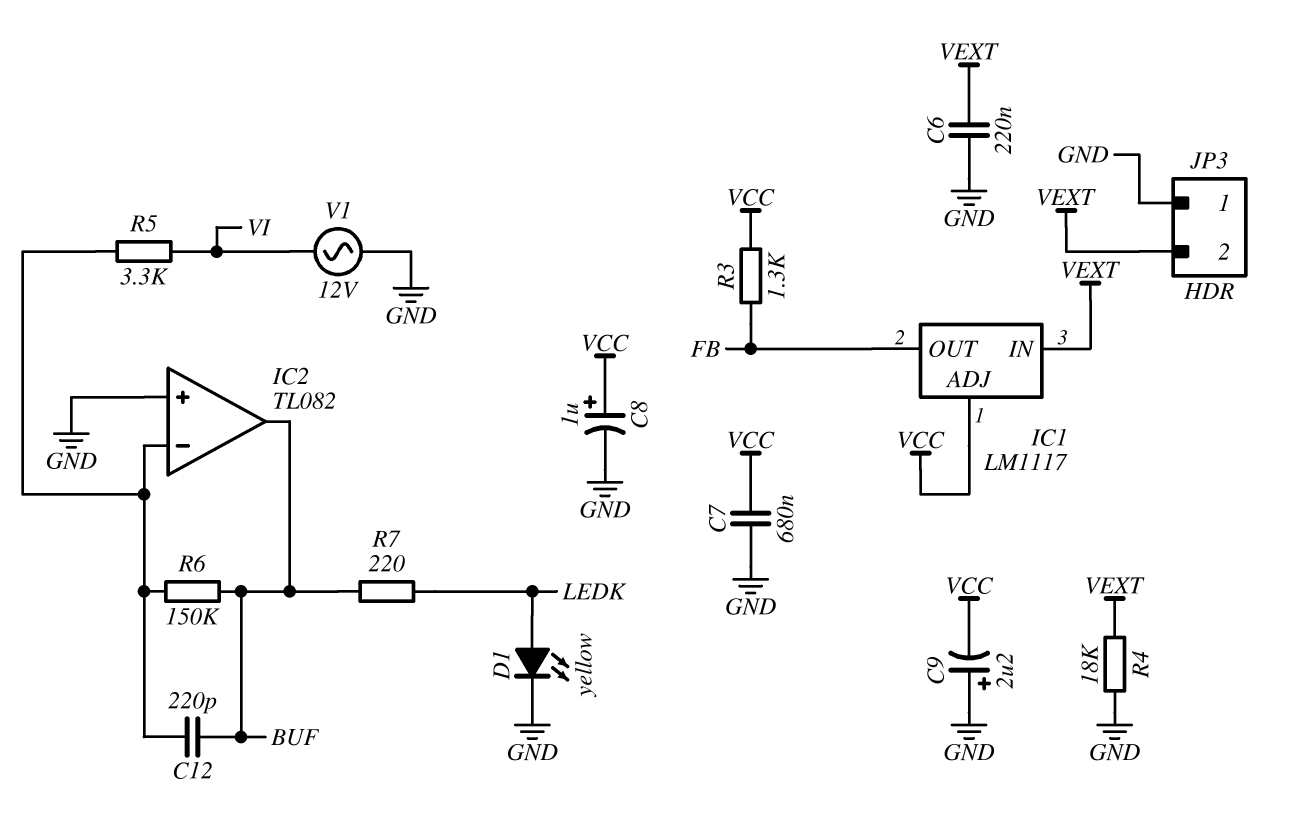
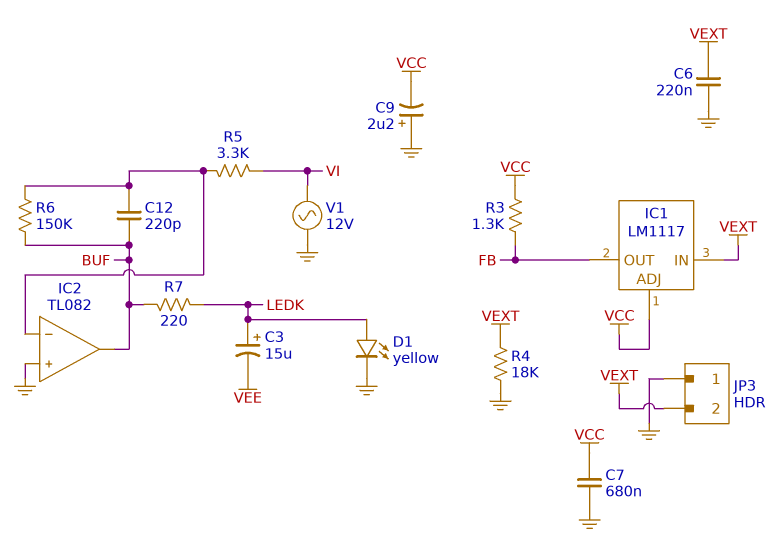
C3: none -> 15uF (plus LEDK, minus VEE)
C8: 1uF (plus VCC, minus GND) -> none

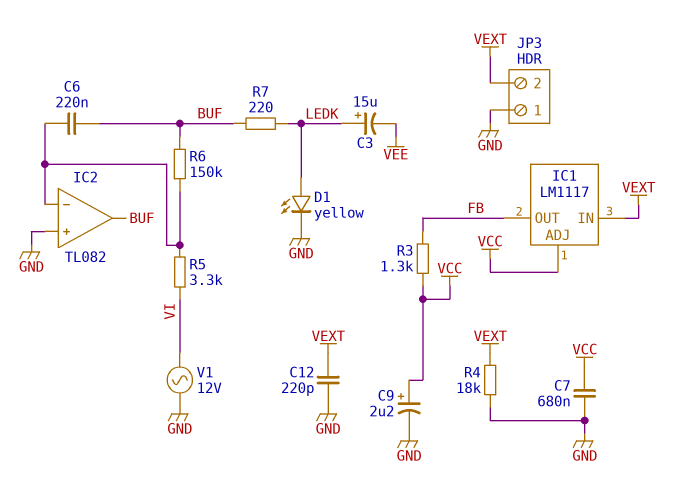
C6: 220nF (GND, VEXT) -> 220nF (BUF, IC2/in-)
C9: 2.2uF (plus GND, minus VCC) -> 2.2uF (plus VCC, minus GND)
C12: 220pF (BUF, IC2/in-) -> 220pF (GND, VEXT)

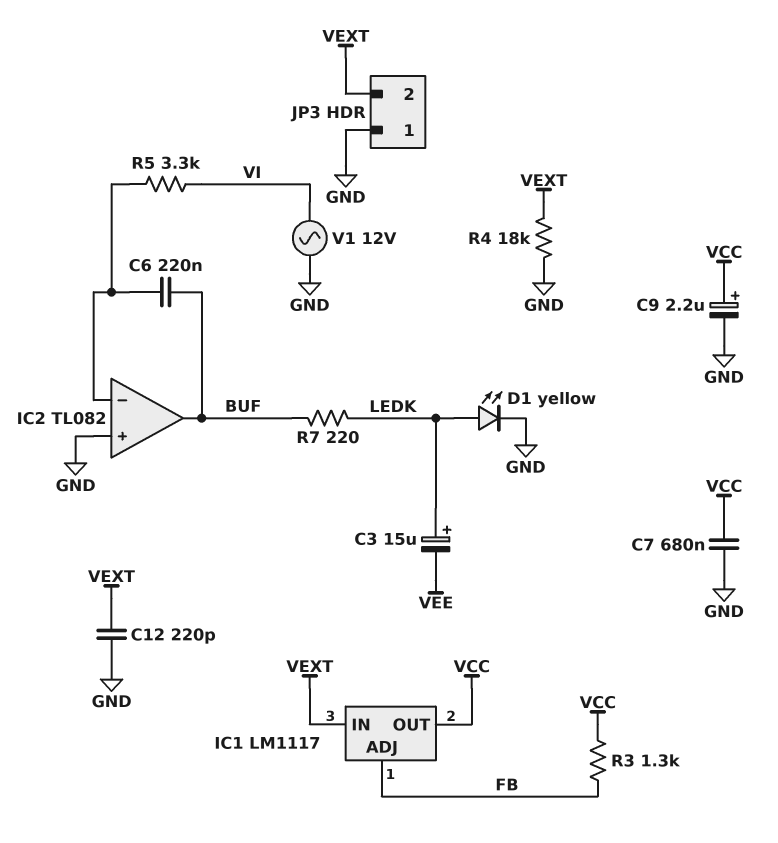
IC1 pin ADJ: VCC -> FB
IC1 pin OUT: FB -> VCC
R6: 150k (BUF, IC2/in-) -> none

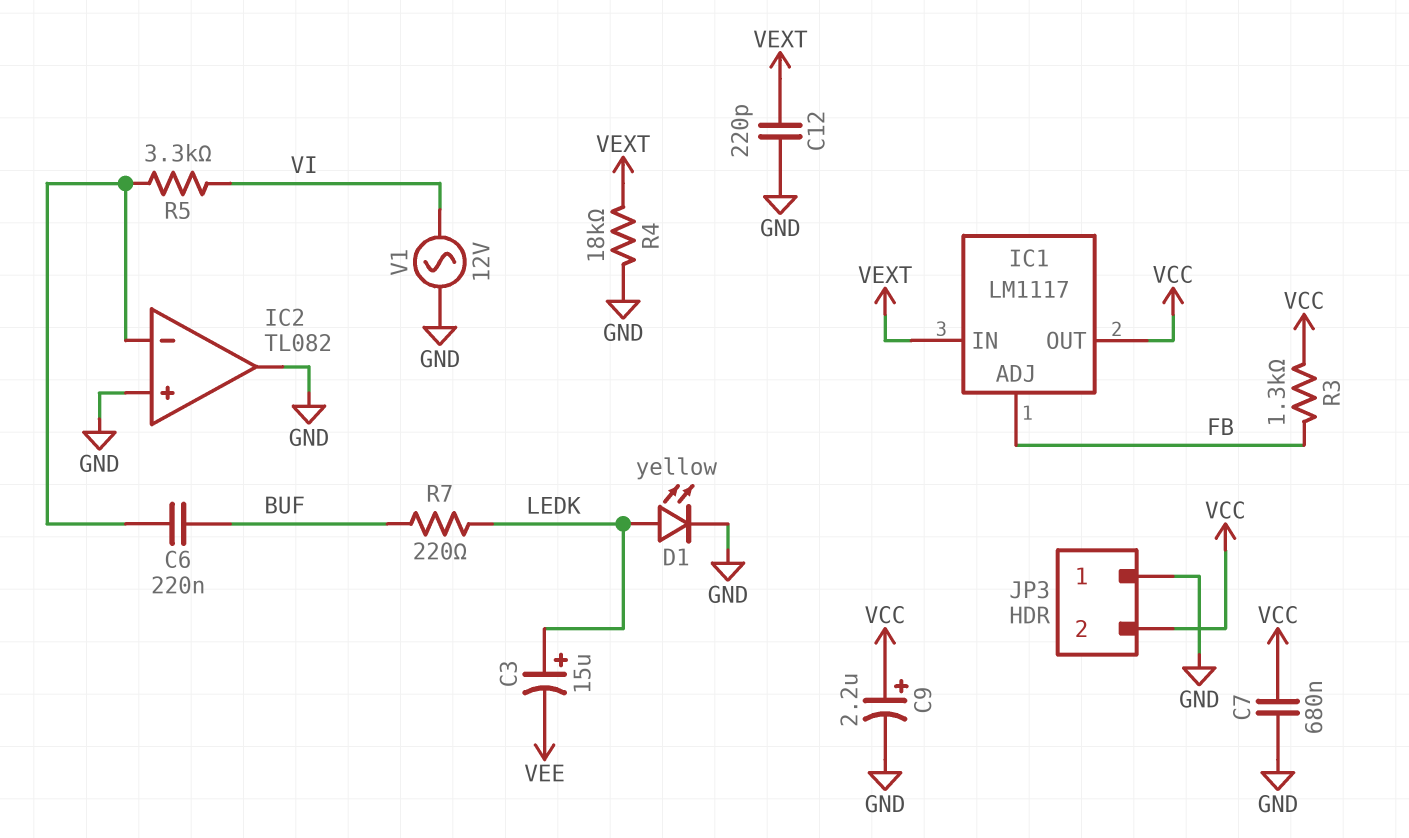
IC2 pin out: BUF -> GND
JP3 pin 2: VEXT -> VCC

